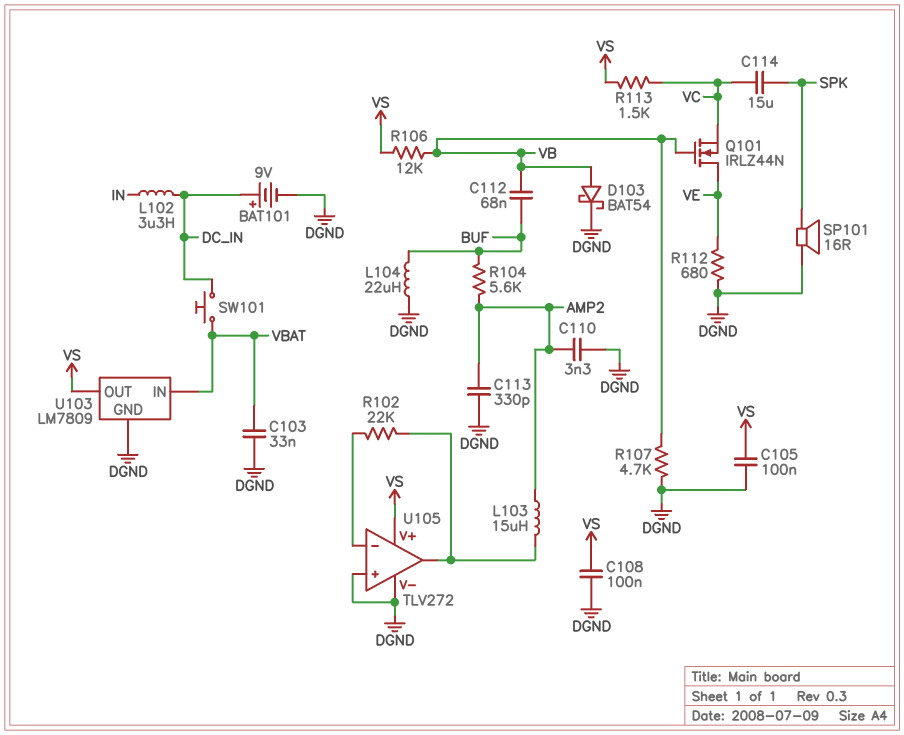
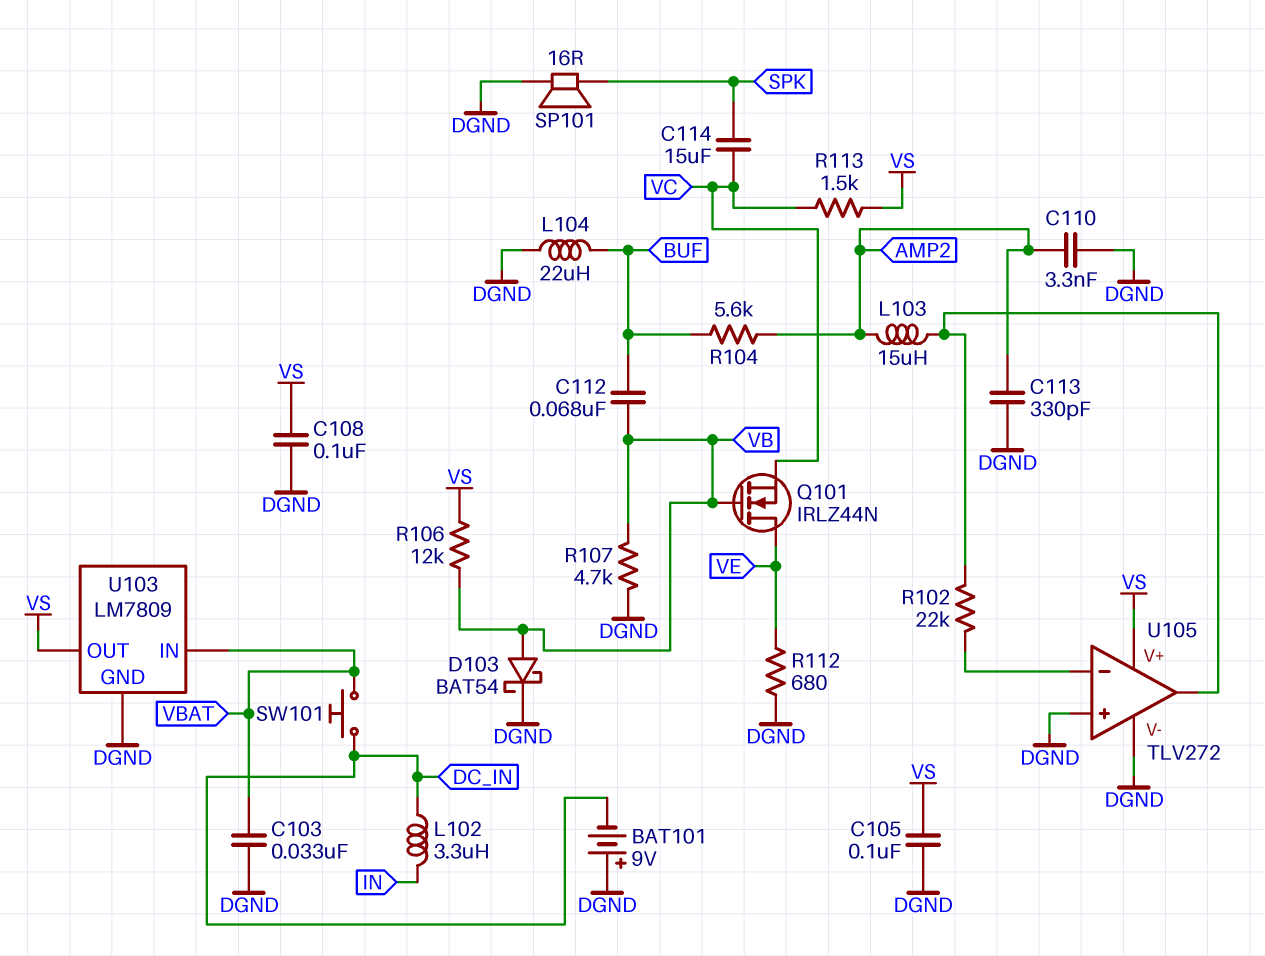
BAT101: 9V (plus DC_IN, minus DGND) -> 9V (plus DGND, minus DC_IN)

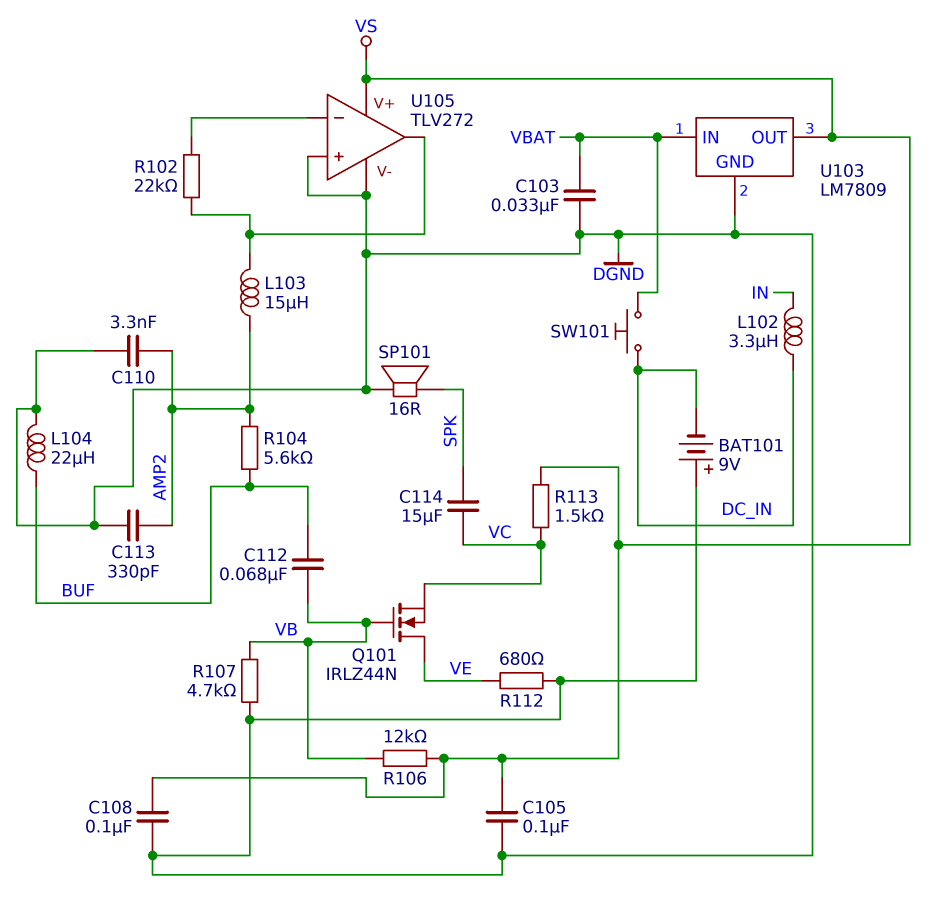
D103: schottky BAT54 (A VB, K DGND) -> none

